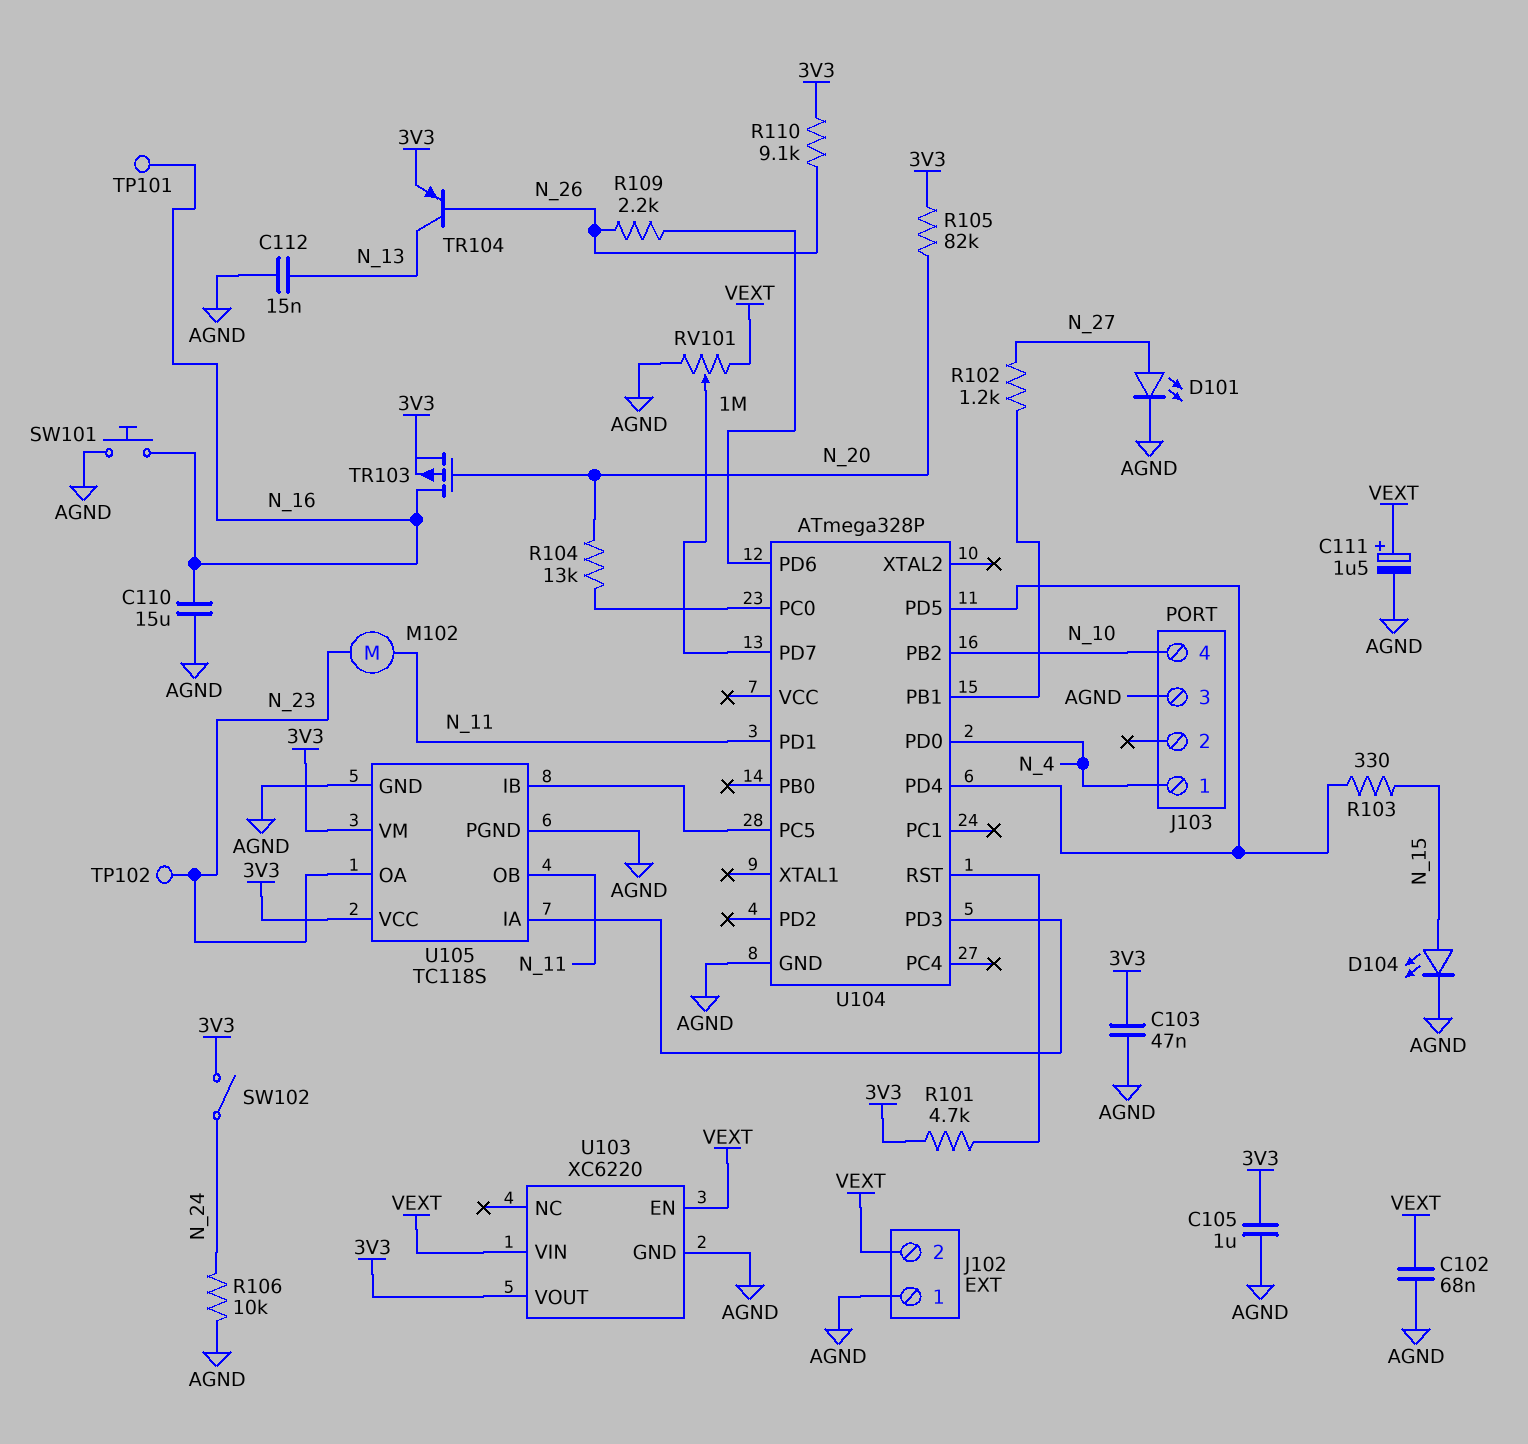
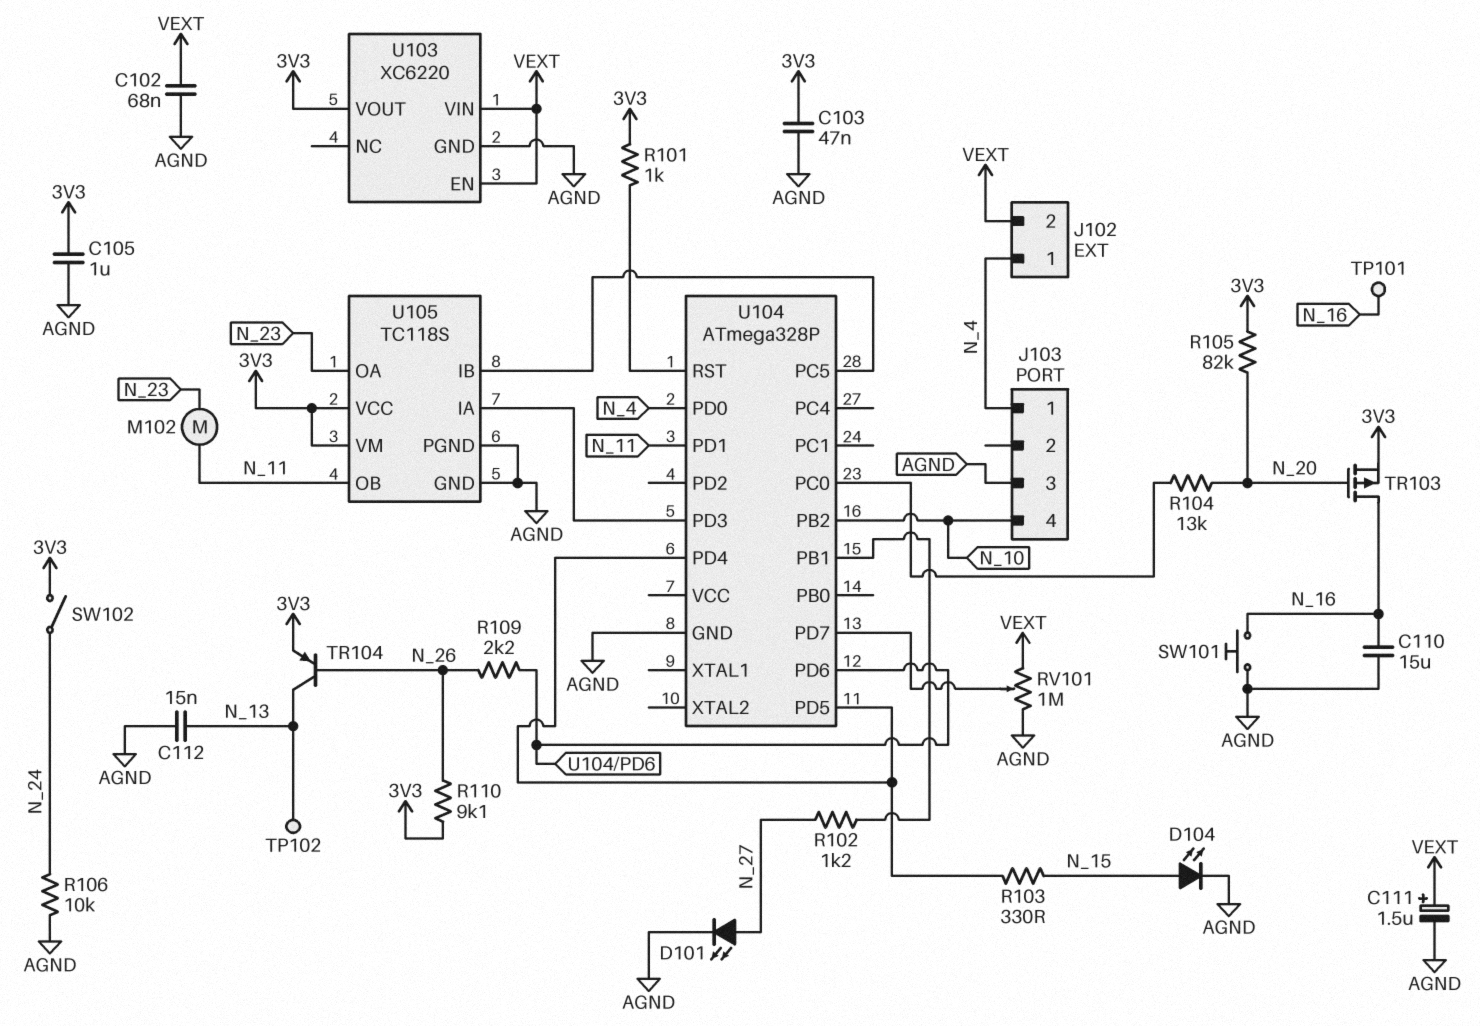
J102 pin 1: AGND -> N_4
R101: 4.7k (3V3, U104/RST) -> 1k (3V3, U104/RST)
TP102: test point (N_23) -> test point (N_13)

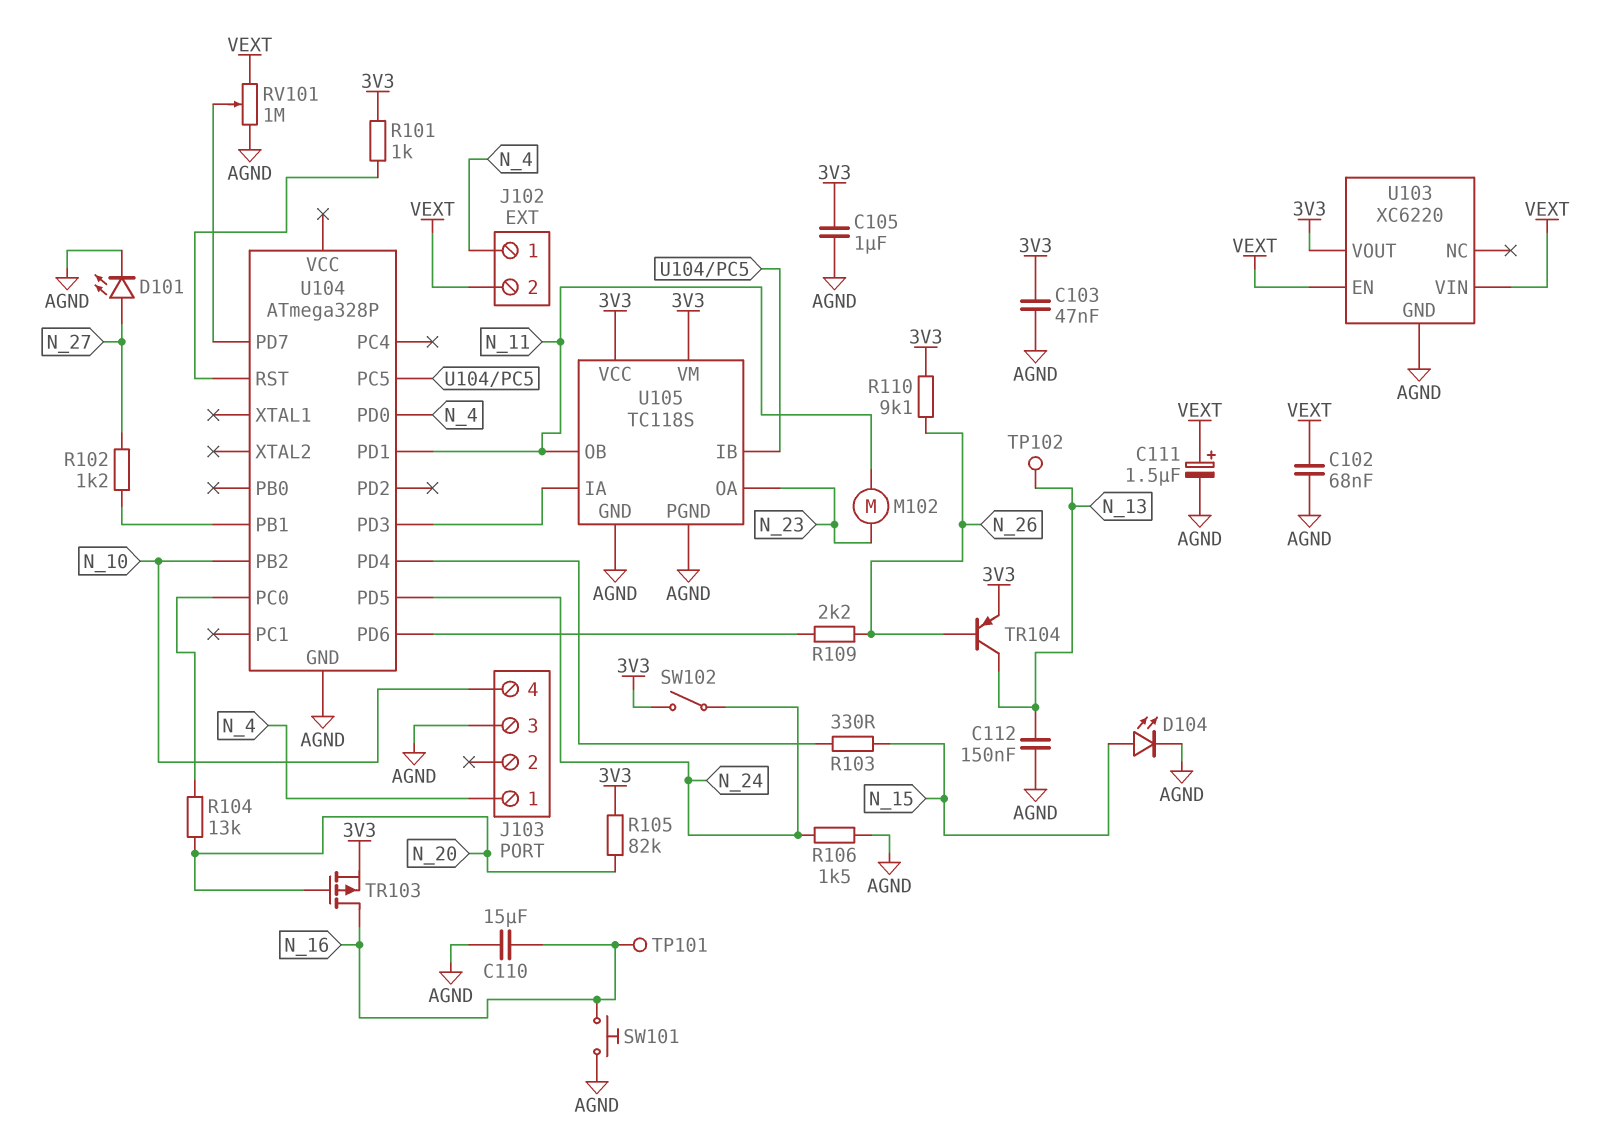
C112: 15nF (AGND, N_13) -> 150nF (AGND, N_13)
R106: 10k (AGND, N_24) -> 1.5k (AGND, N_24)
U104 pin PD5: U104/PD4 -> N_24

